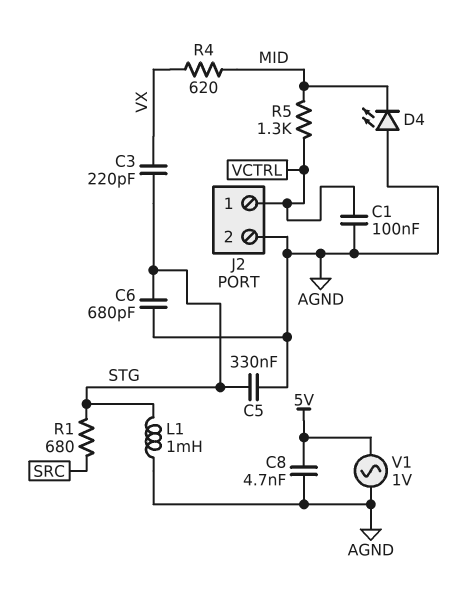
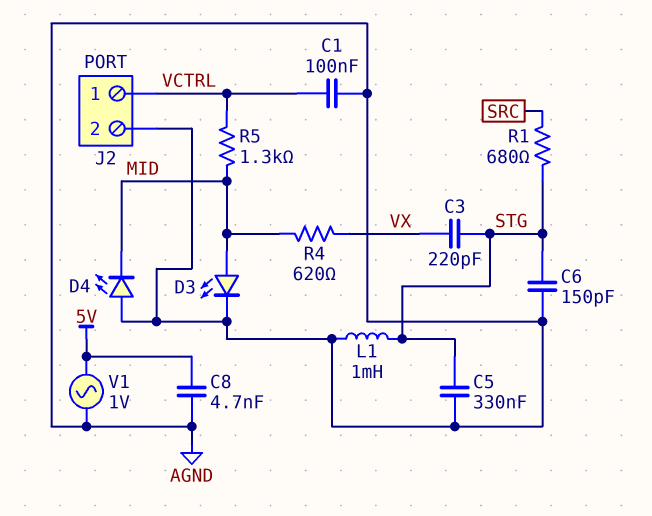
C6: 680pF (AGND, STG) -> 150pF (AGND, STG)
D3: none -> LED (A MID, K AGND)

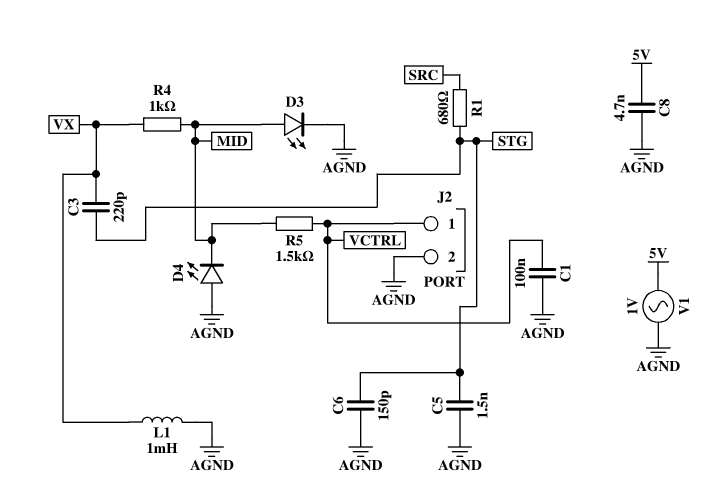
C5: 330nF (AGND, STG) -> 1.5nF (AGND, STG)
L1: 1mH (AGND, STG) -> 1mH (AGND, VX)
R4: 620 (MID, VX) -> 1k (MID, VX)
R5: 1.3k (MID, VCTRL) -> 1.5k (MID, VCTRL)

